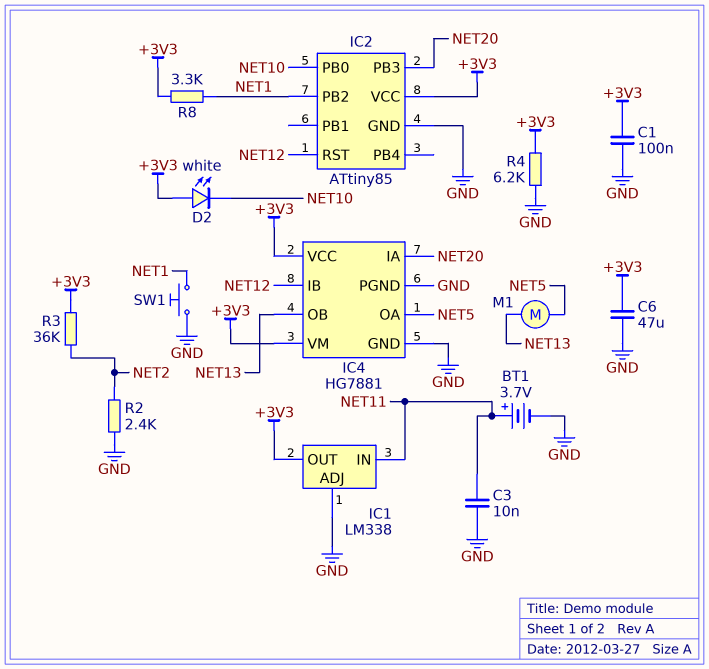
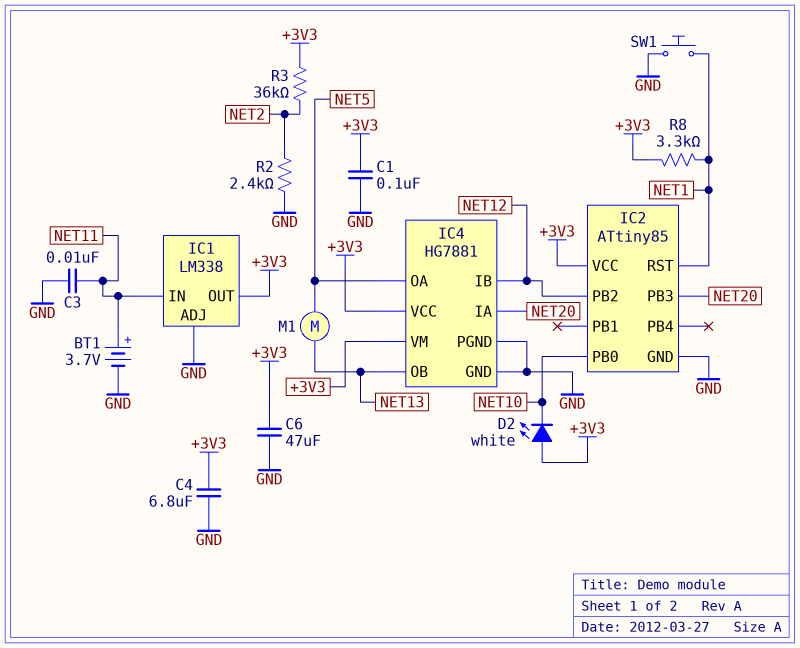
C4: none -> 6.8uF (+3V3, GND)
IC2 pin PB2: NET1 -> NET12
IC2 pin RST: NET12 -> NET1
R4: 6.2k (+3V3, GND) -> none

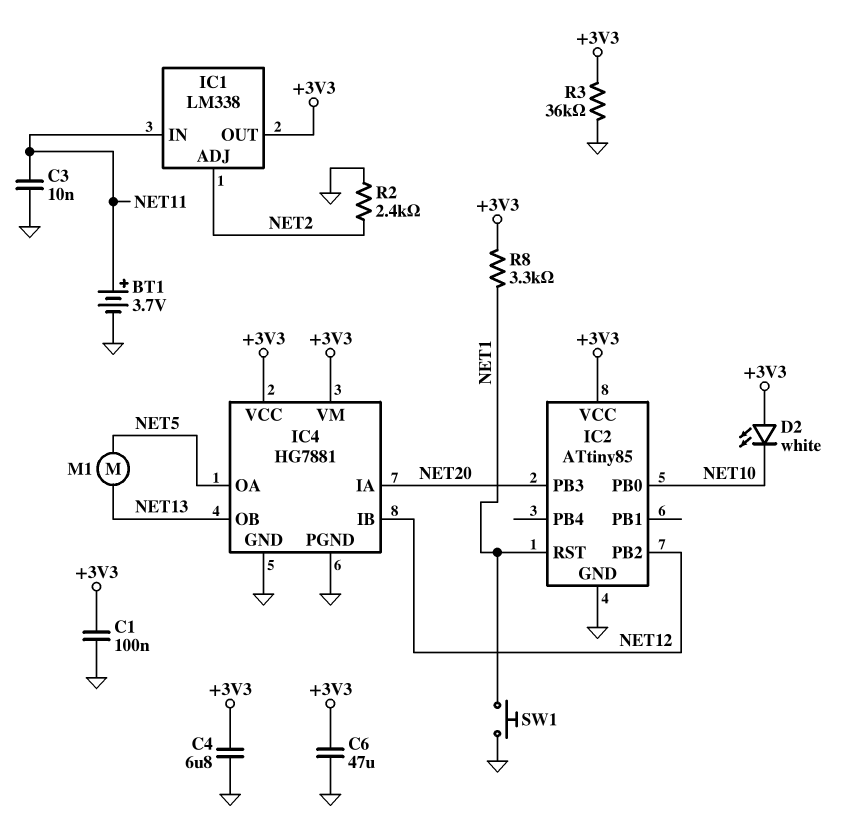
IC1 pin ADJ: GND -> NET2
R3: 36k (+3V3, NET2) -> 36k (+3V3, GND)

